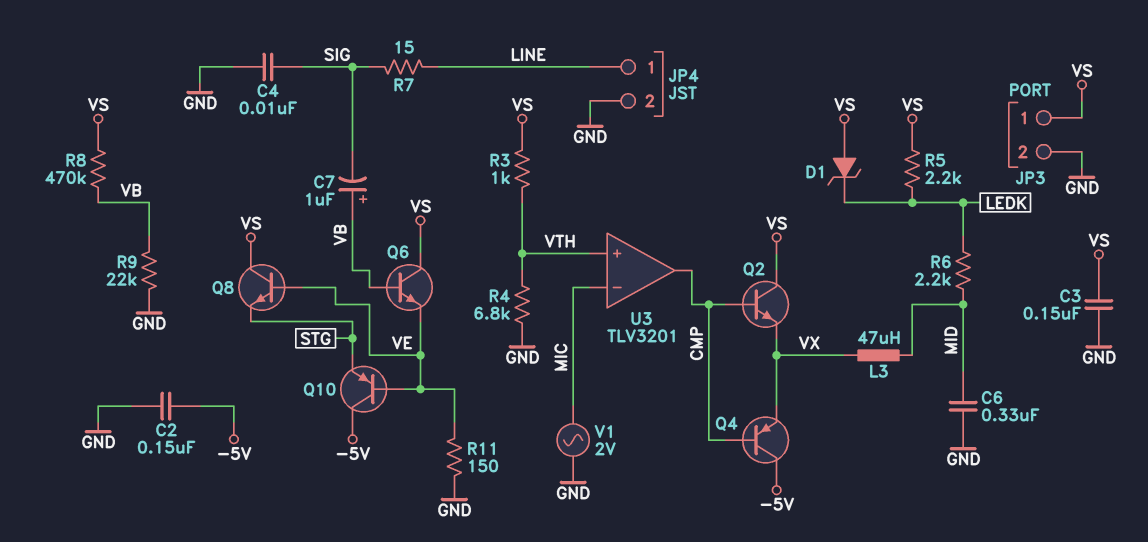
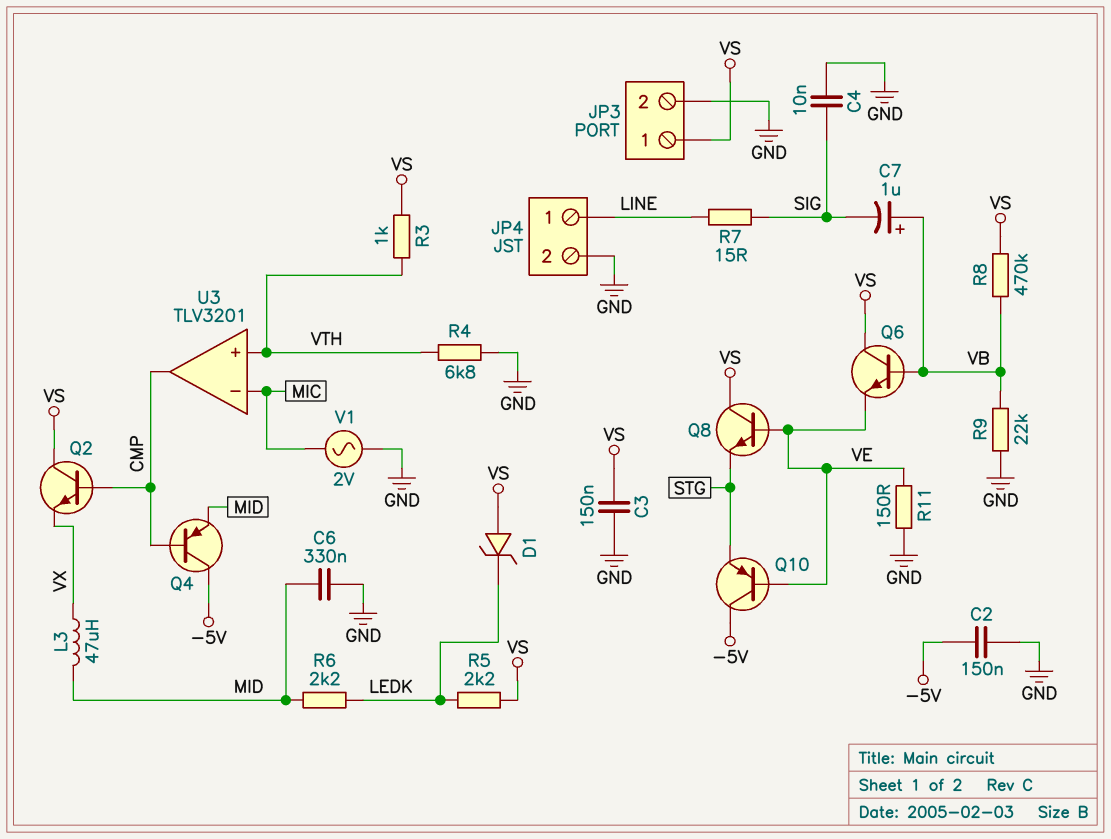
Q4: PNP (B CMP, C -5V, E VX) -> PNP (B CMP, C -5V, E MID)

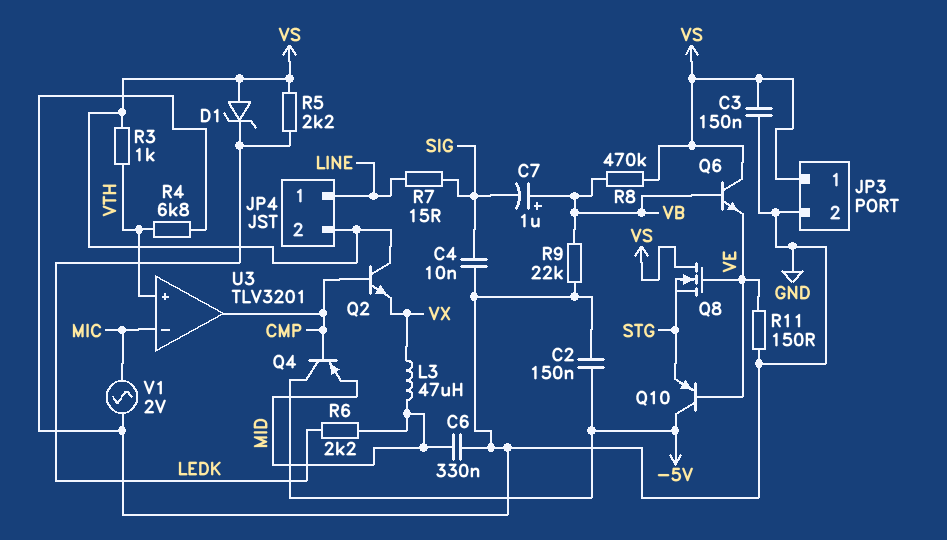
JP4 pin 2: GND -> VS
Q8: NPN (B VE, C VS, E STG) -> NMOS (G VE, D VS, S STG)

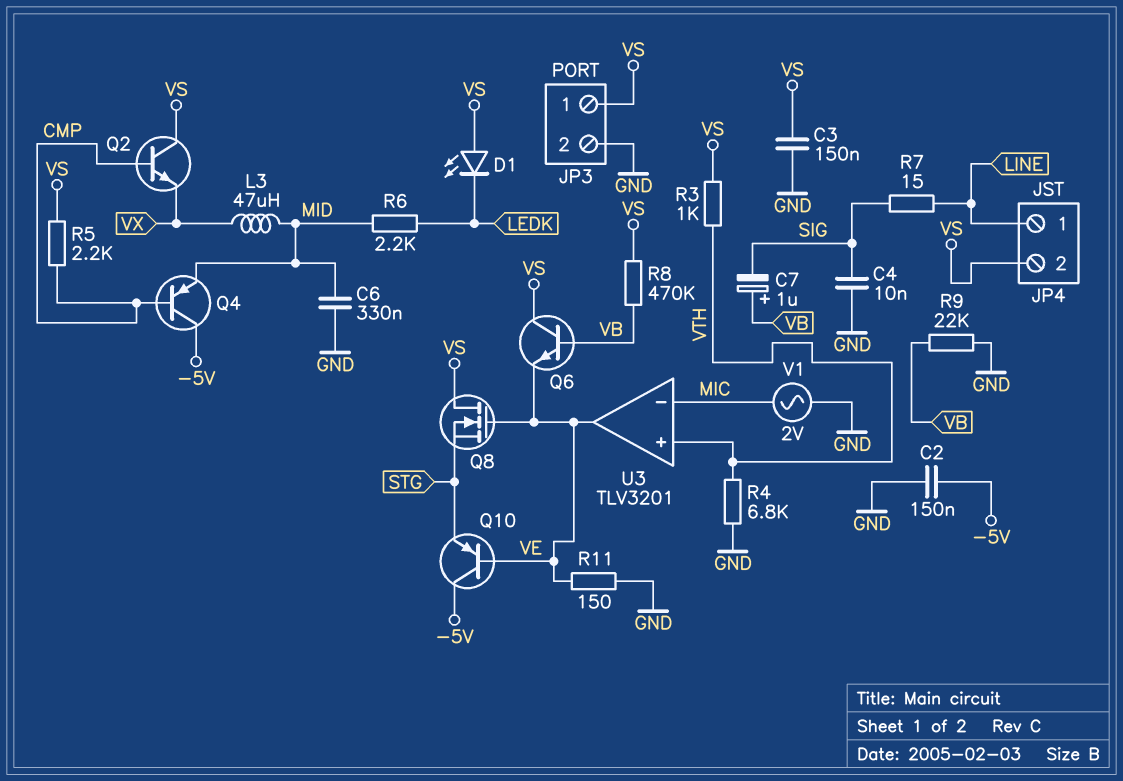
D1: zener (A VS, K LEDK) -> LED (A VS, K LEDK)
R5: 2.2k (LEDK, VS) -> 2.2k (CMP, VS)
U3 pin out: CMP -> VE

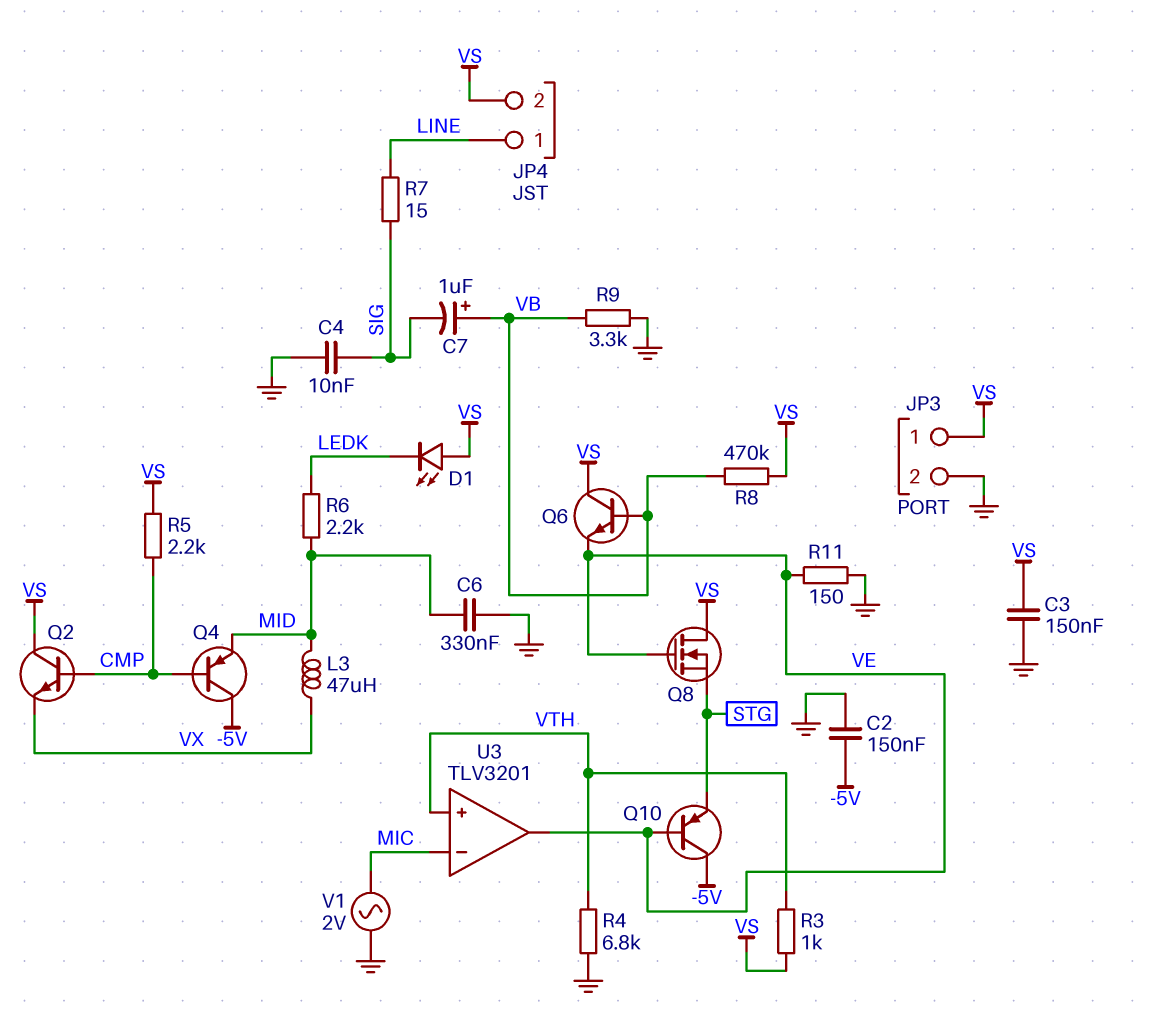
R9: 22k (GND, VB) -> 3.3k (GND, VB)

